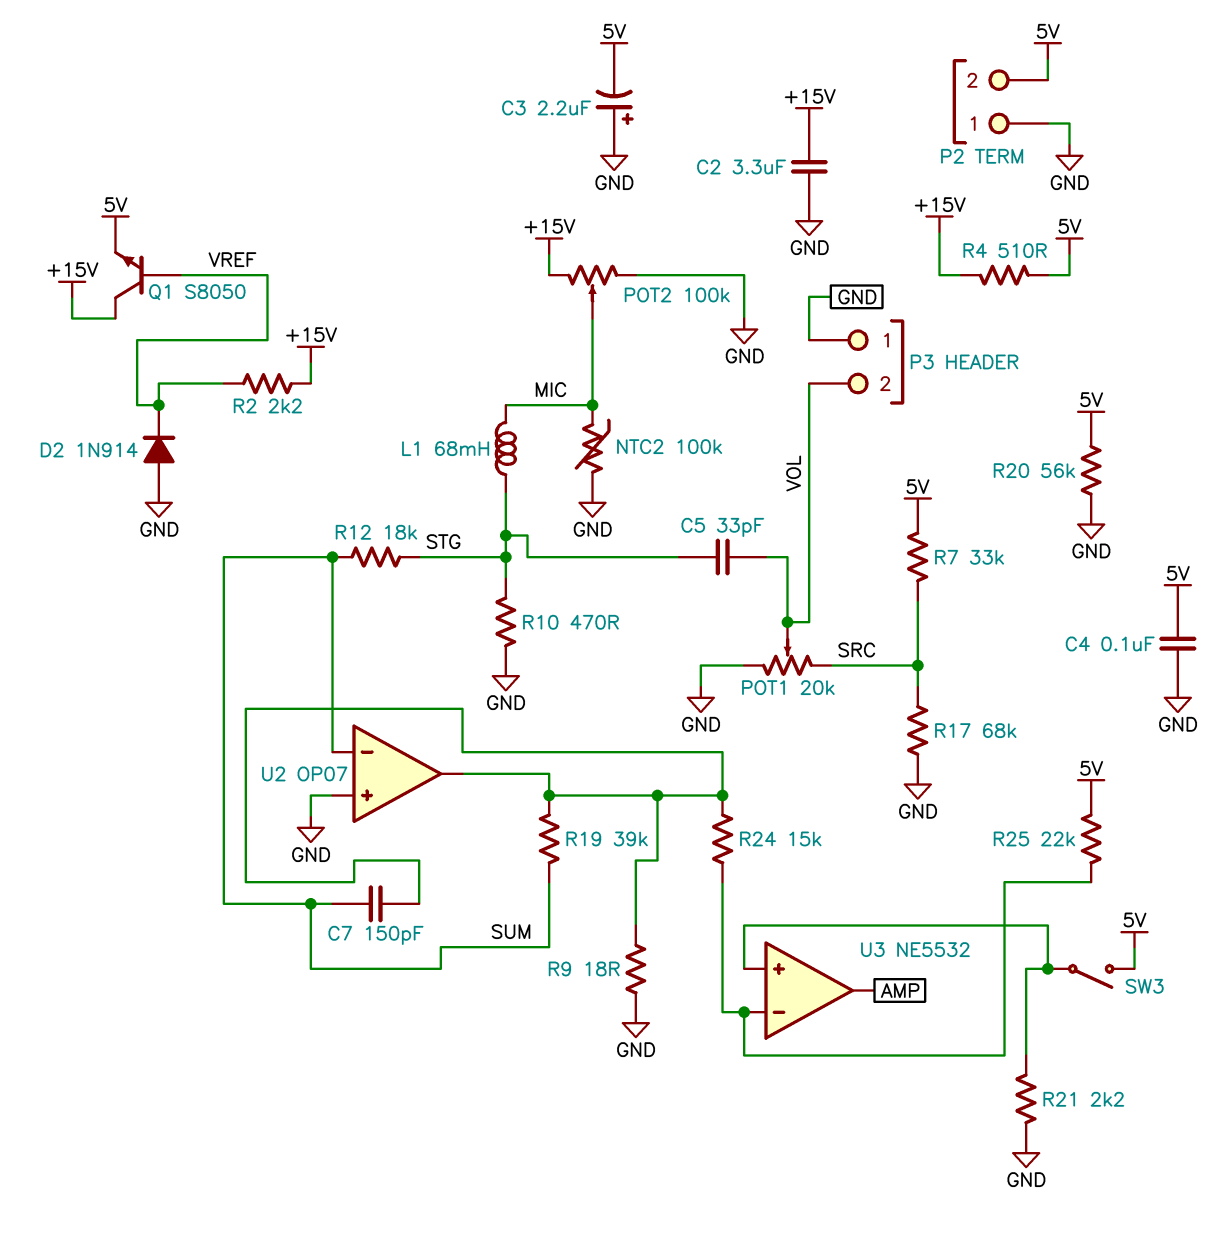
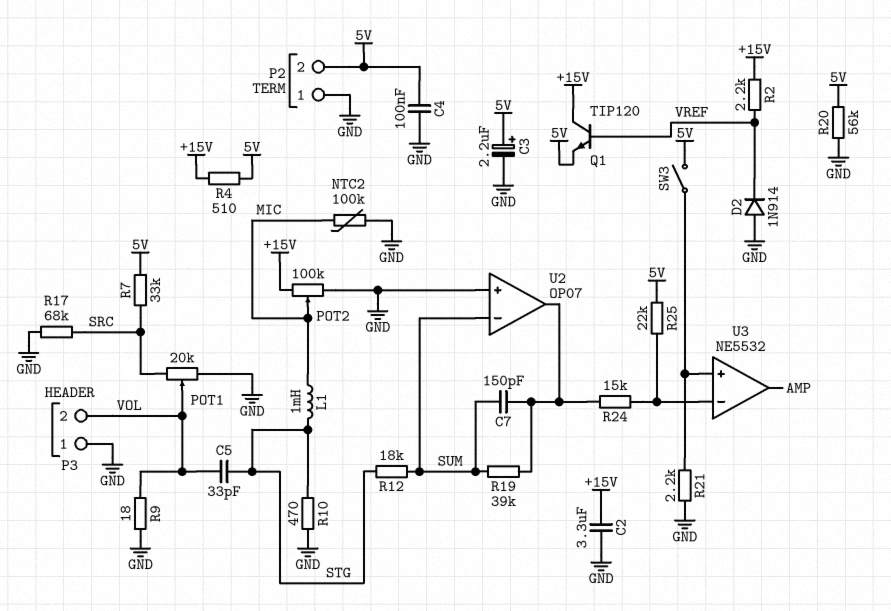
C3: 2.2uF (plus GND, minus 5V) -> 2.2uF (plus 5V, minus GND)
L1: 68mH (MIC, STG) -> 1mH (MIC, STG)
Q1: NPN S8050 (B VREF, C +15V, E 5V) -> NPN TIP120 (B VREF, C +15V, E 5V)
R9: 18 (GND, U2/out) -> 18 (GND, VOL)

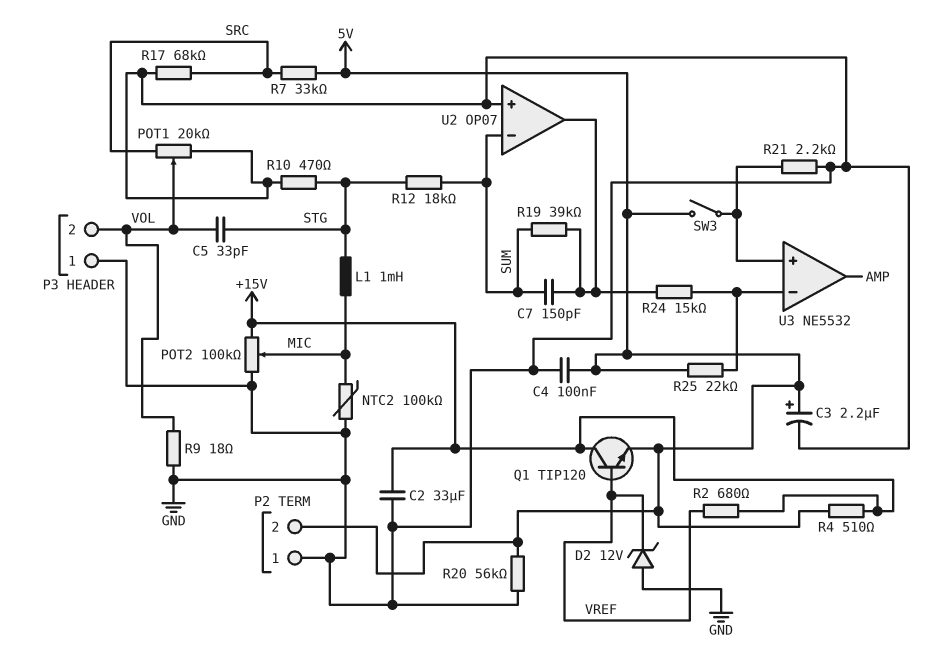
C2: 3.3uF (+15V, GND) -> 33uF (+15V, GND)
D2: diode 1N914 (A GND, K VREF) -> zener 12V (A GND, K VREF)
R2: 2.2k (+15V, VREF) -> 680 (+15V, VREF)

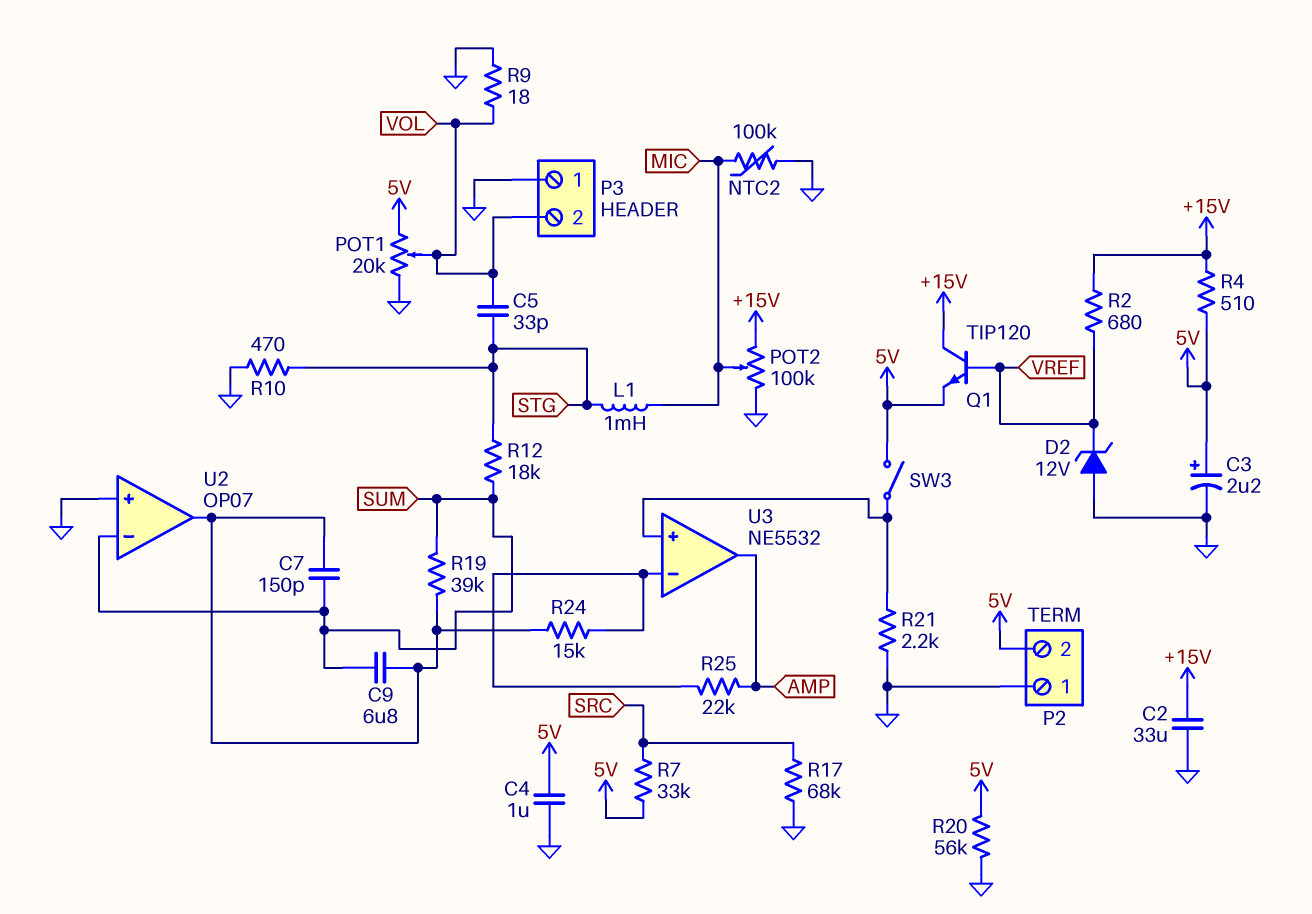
C4: 100nF (5V, GND) -> 1uF (5V, GND)
C9: none -> 6.8uF (SUM, U2/out)
POT1: 20k (GND, SRC, wiper VOL) -> 20k (5V, GND, wiper VOL)
R25: 22k (5V, U3/in-) -> 22k (AMP, U3/in-)

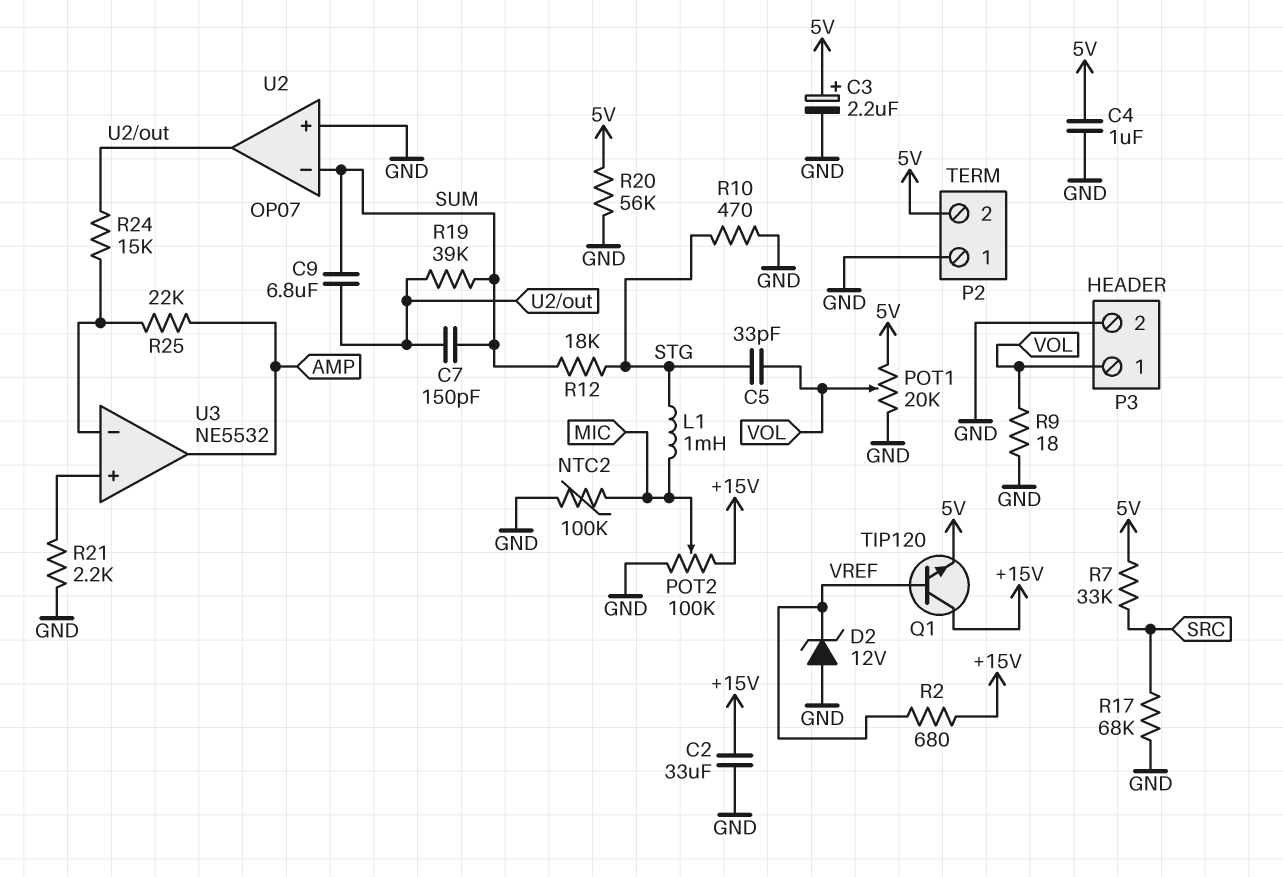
P3 pin 1: GND -> VOL
P3 pin 2: VOL -> GND
R4: 510 (+15V, 5V) -> none
SW3: switch (5V, U3/in+) -> none

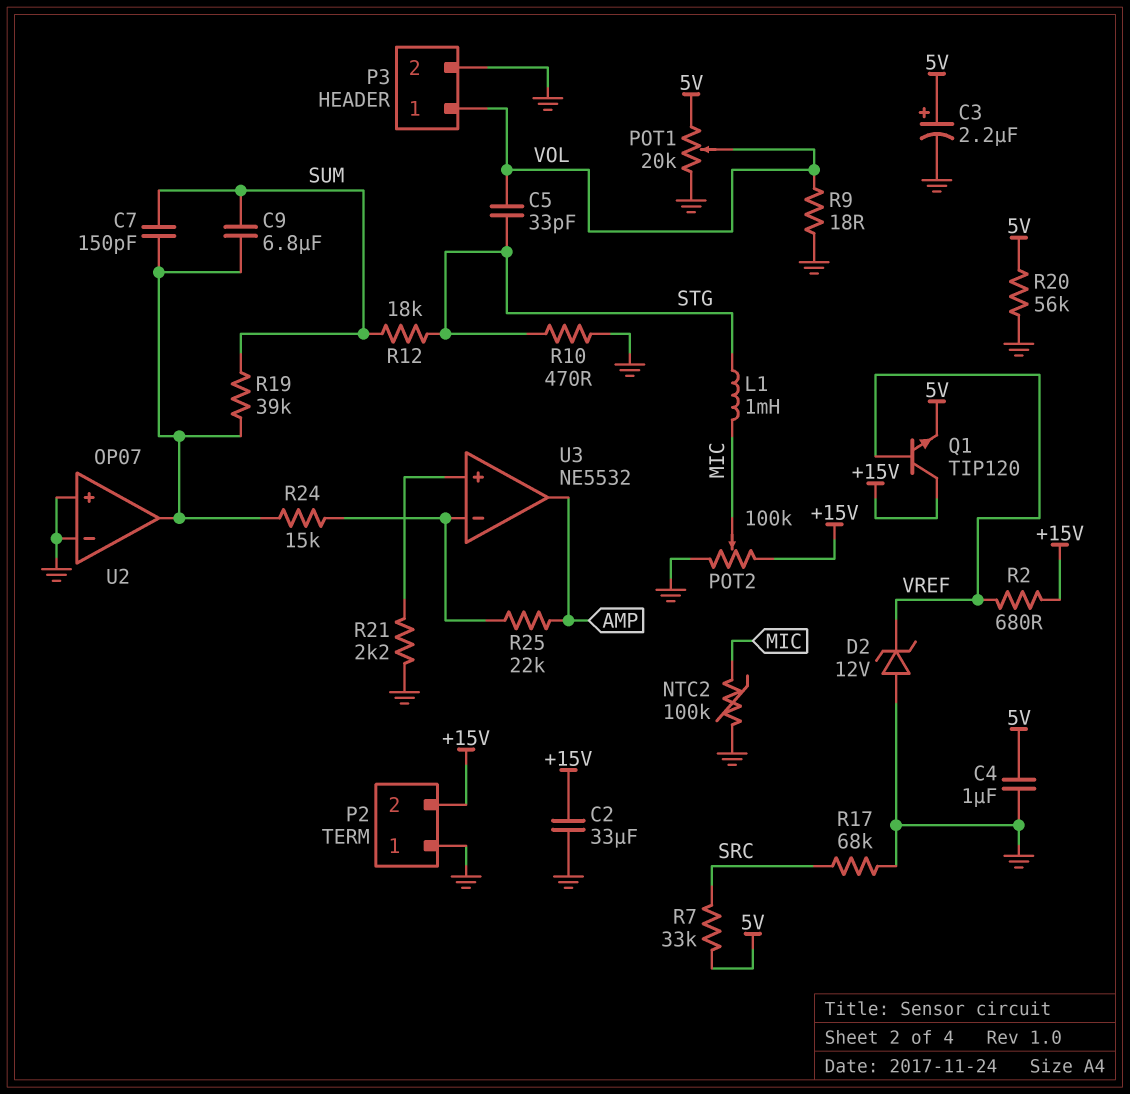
P2 pin 2: 5V -> +15V
U2 pin in-: SUM -> GND

